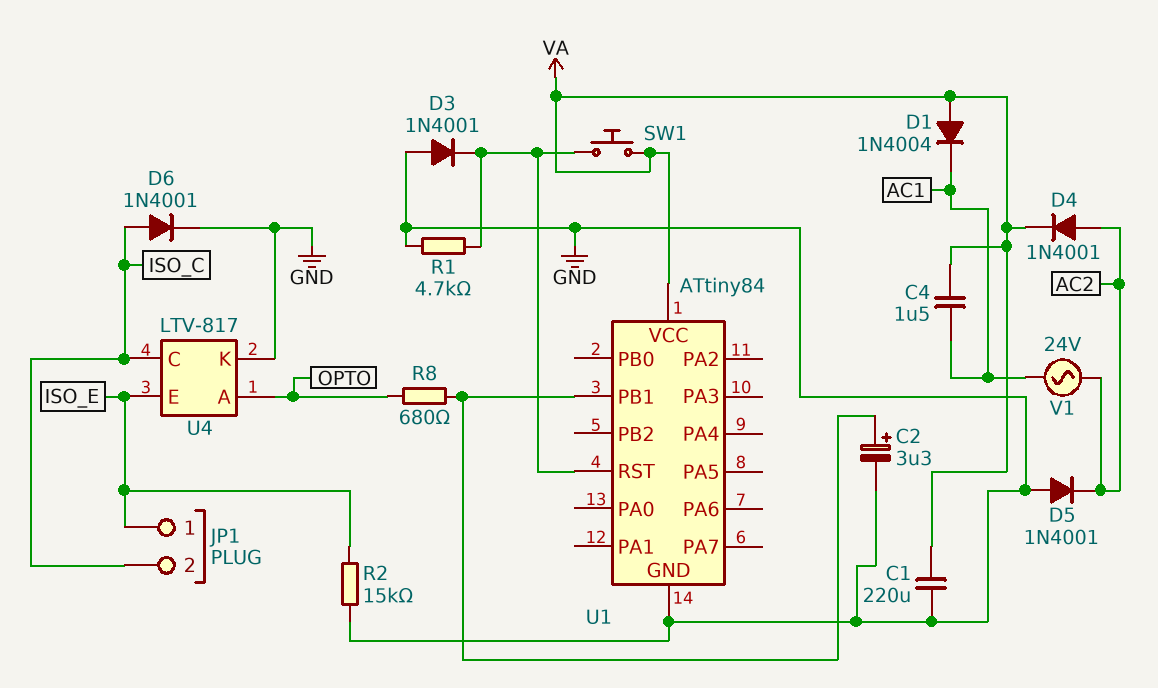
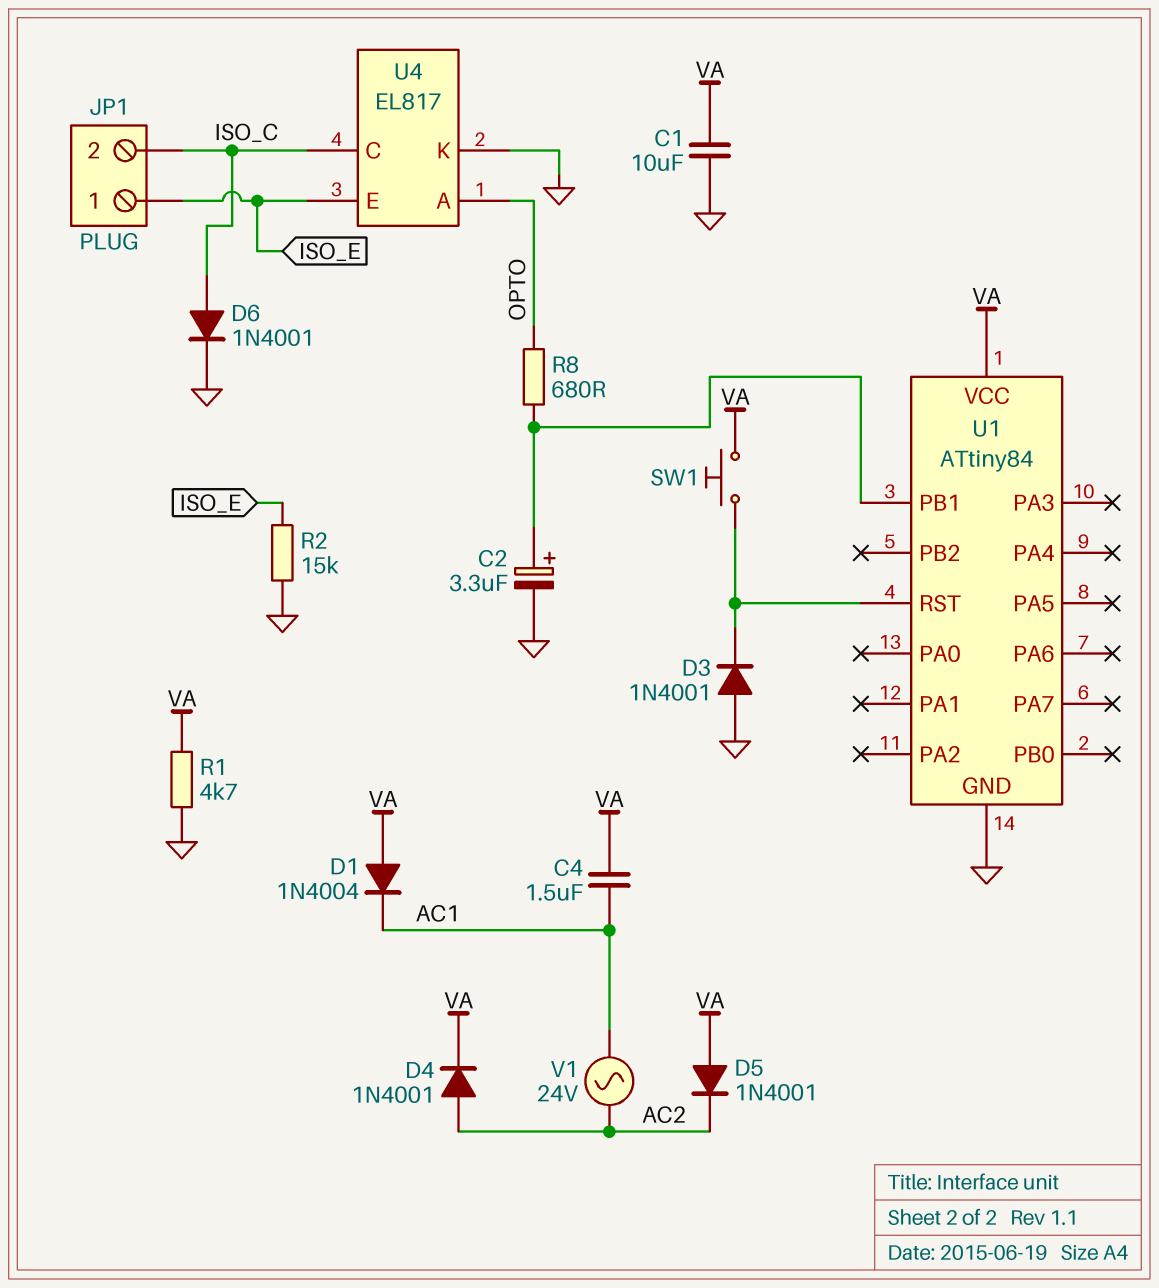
C1: 220uF (GND, VA) -> 10uF (GND, VA)
D5: diode 1N4001 (A GND, K AC2) -> diode 1N4001 (A VA, K AC2)
R1: 4.7k (GND, U1/RST) -> 4.7k (GND, VA)
U4: LTV-817 -> EL817

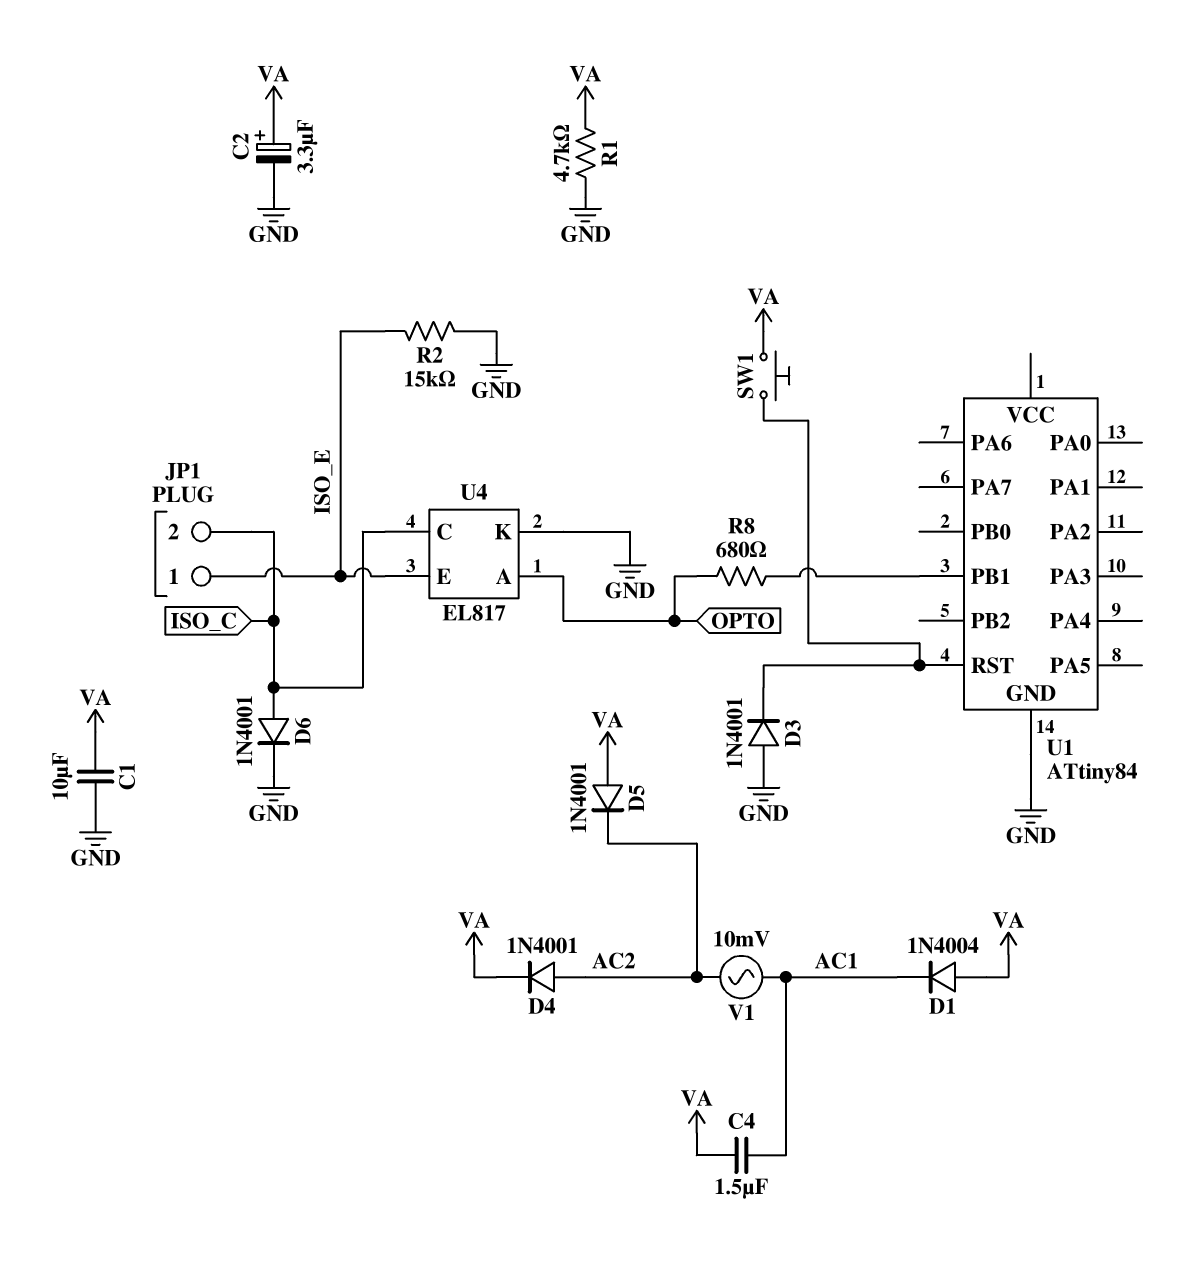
C2: 3.3uF (plus U1/PB1, minus GND) -> 3.3uF (plus VA, minus GND)
U1 pin VCC: VA -> none
V1: AC 24V (AC1, AC2) -> AC 10mV (AC1, AC2)

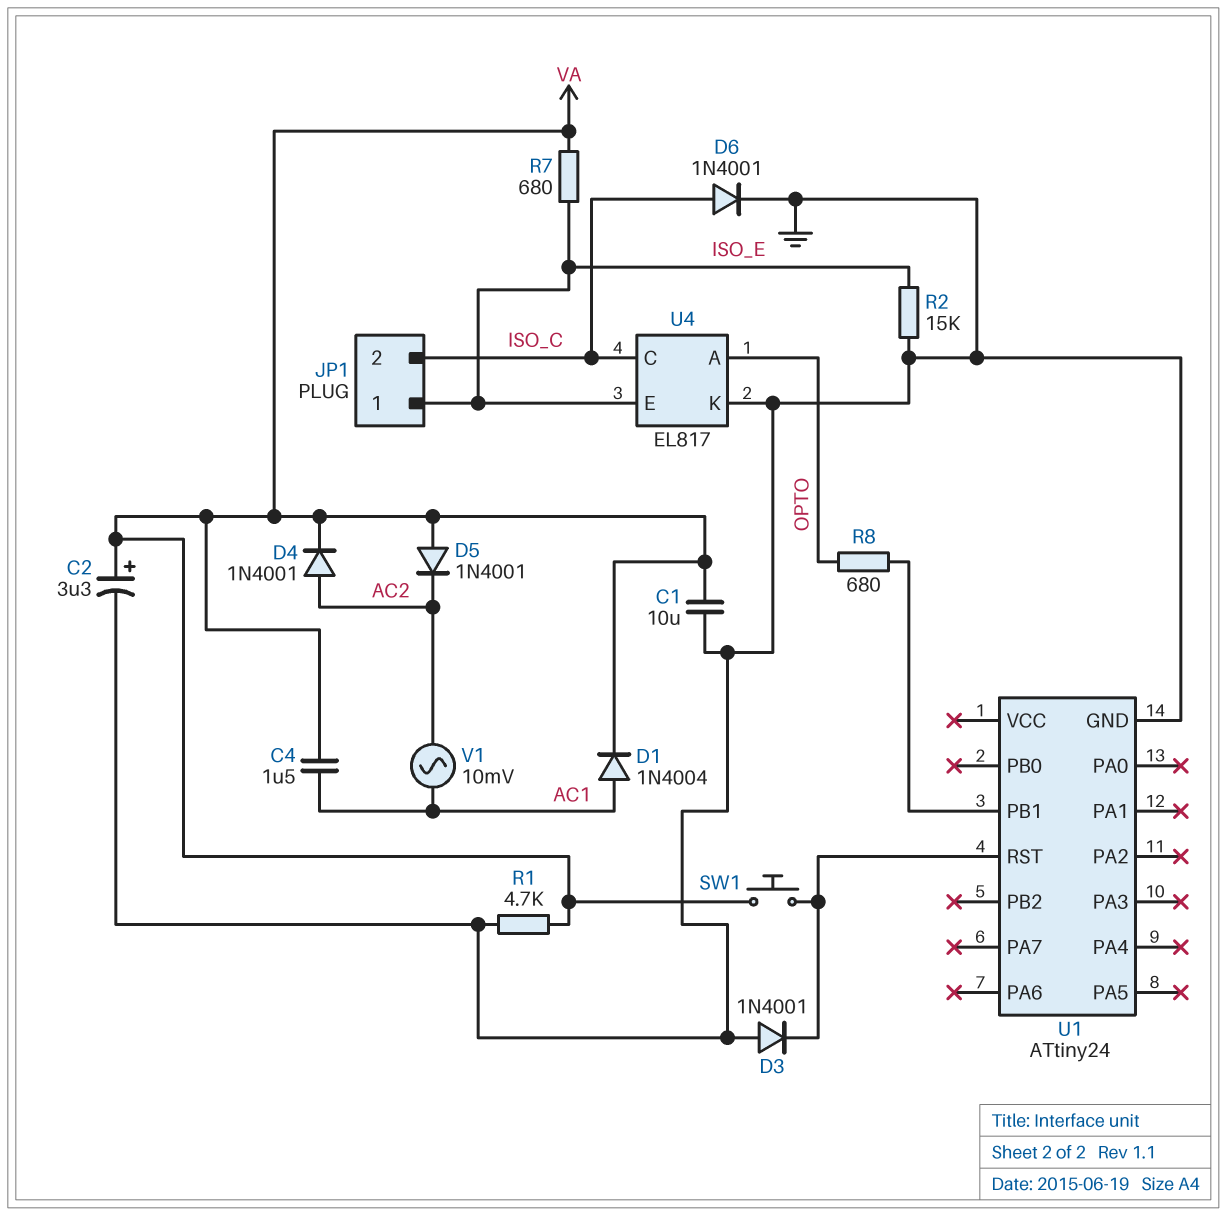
D1: diode 1N4004 (A VA, K AC1) -> diode 1N4004 (A AC1, K VA)
R7: none -> 680 (ISO_E, VA)
U1: ATtiny84 -> ATtiny24

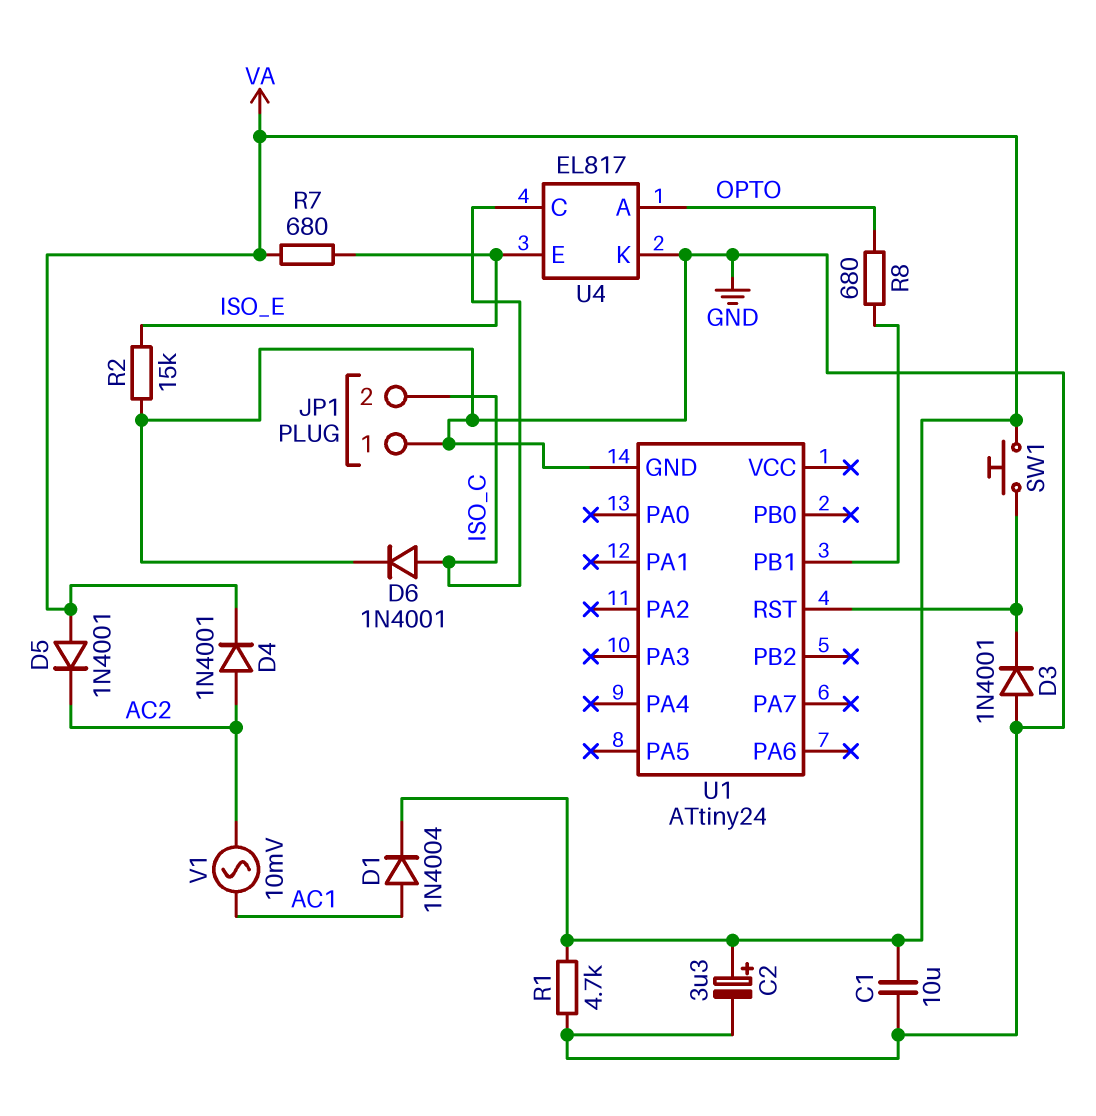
C4: 1.5uF (AC1, VA) -> none
JP1 pin 1: ISO_E -> GND

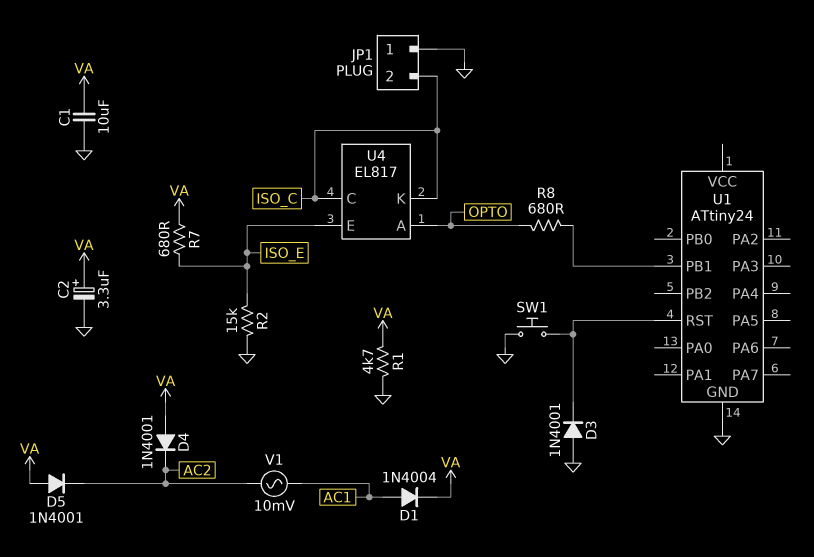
D4: diode 1N4001 (A AC2, K VA) -> diode 1N4001 (A VA, K AC2)
D6: diode 1N4001 (A ISO_C, K GND) -> none
SW1: button (U1/RST, VA) -> button (GND, U1/RST)
U4 pin K: GND -> ISO_C

